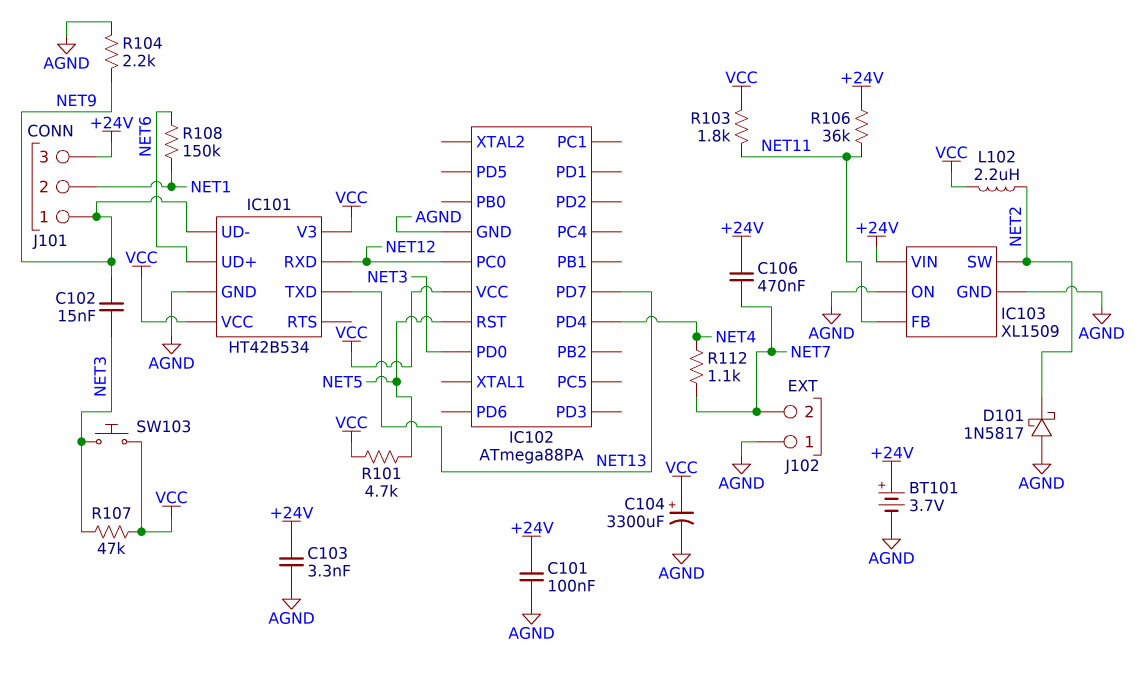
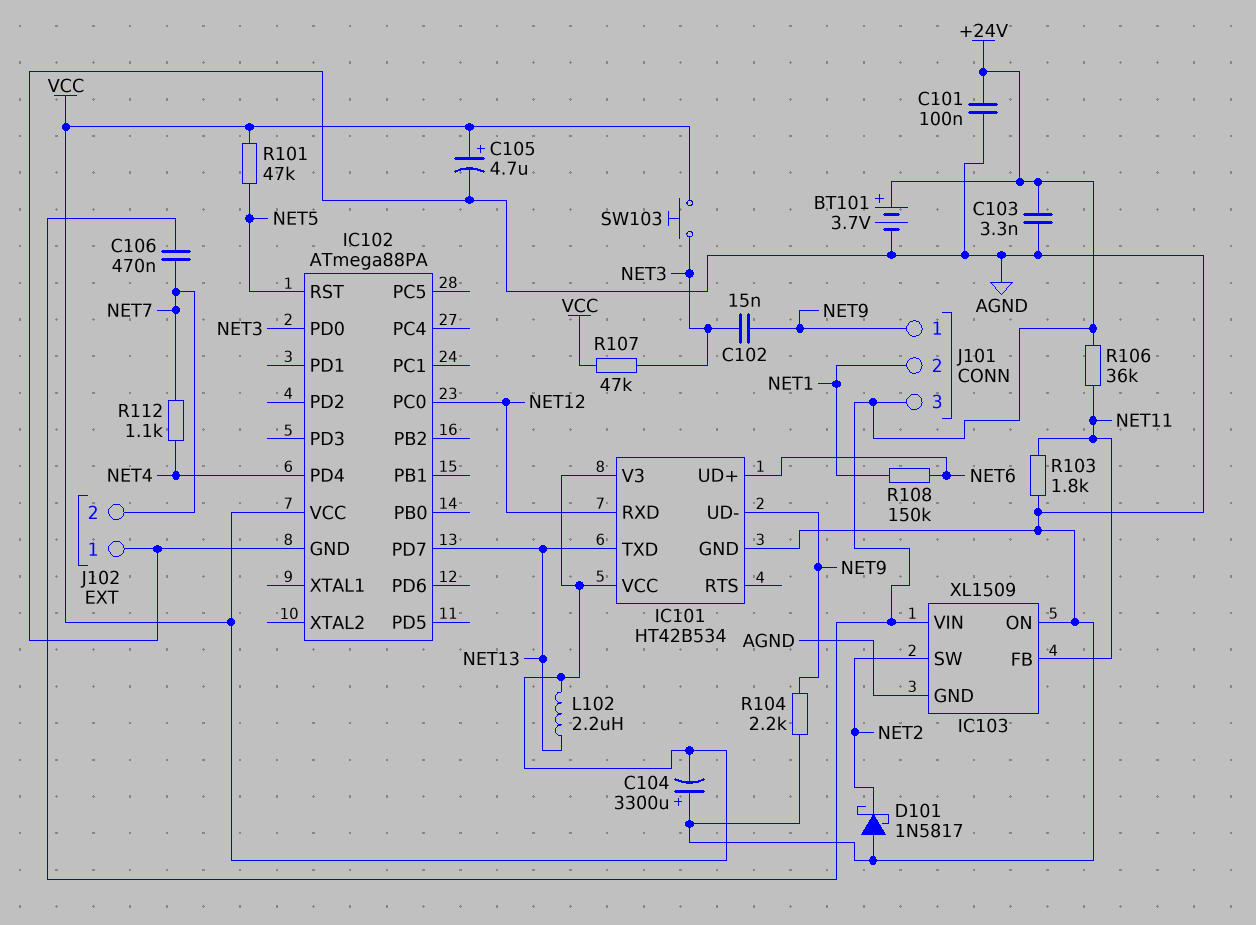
C104: 3300uF (plus VCC, minus AGND) -> 3300uF (plus AGND, minus VCC)
C105: none -> 4.7uF (plus VCC, minus AGND)
L102: 2.2uH (NET2, VCC) -> 2.2uH (NET13, VCC)
R101: 4.7k (NET5, VCC) -> 47k (NET5, VCC)
R103: 1.8k (NET11, VCC) -> 1.8k (AGND, NET11)

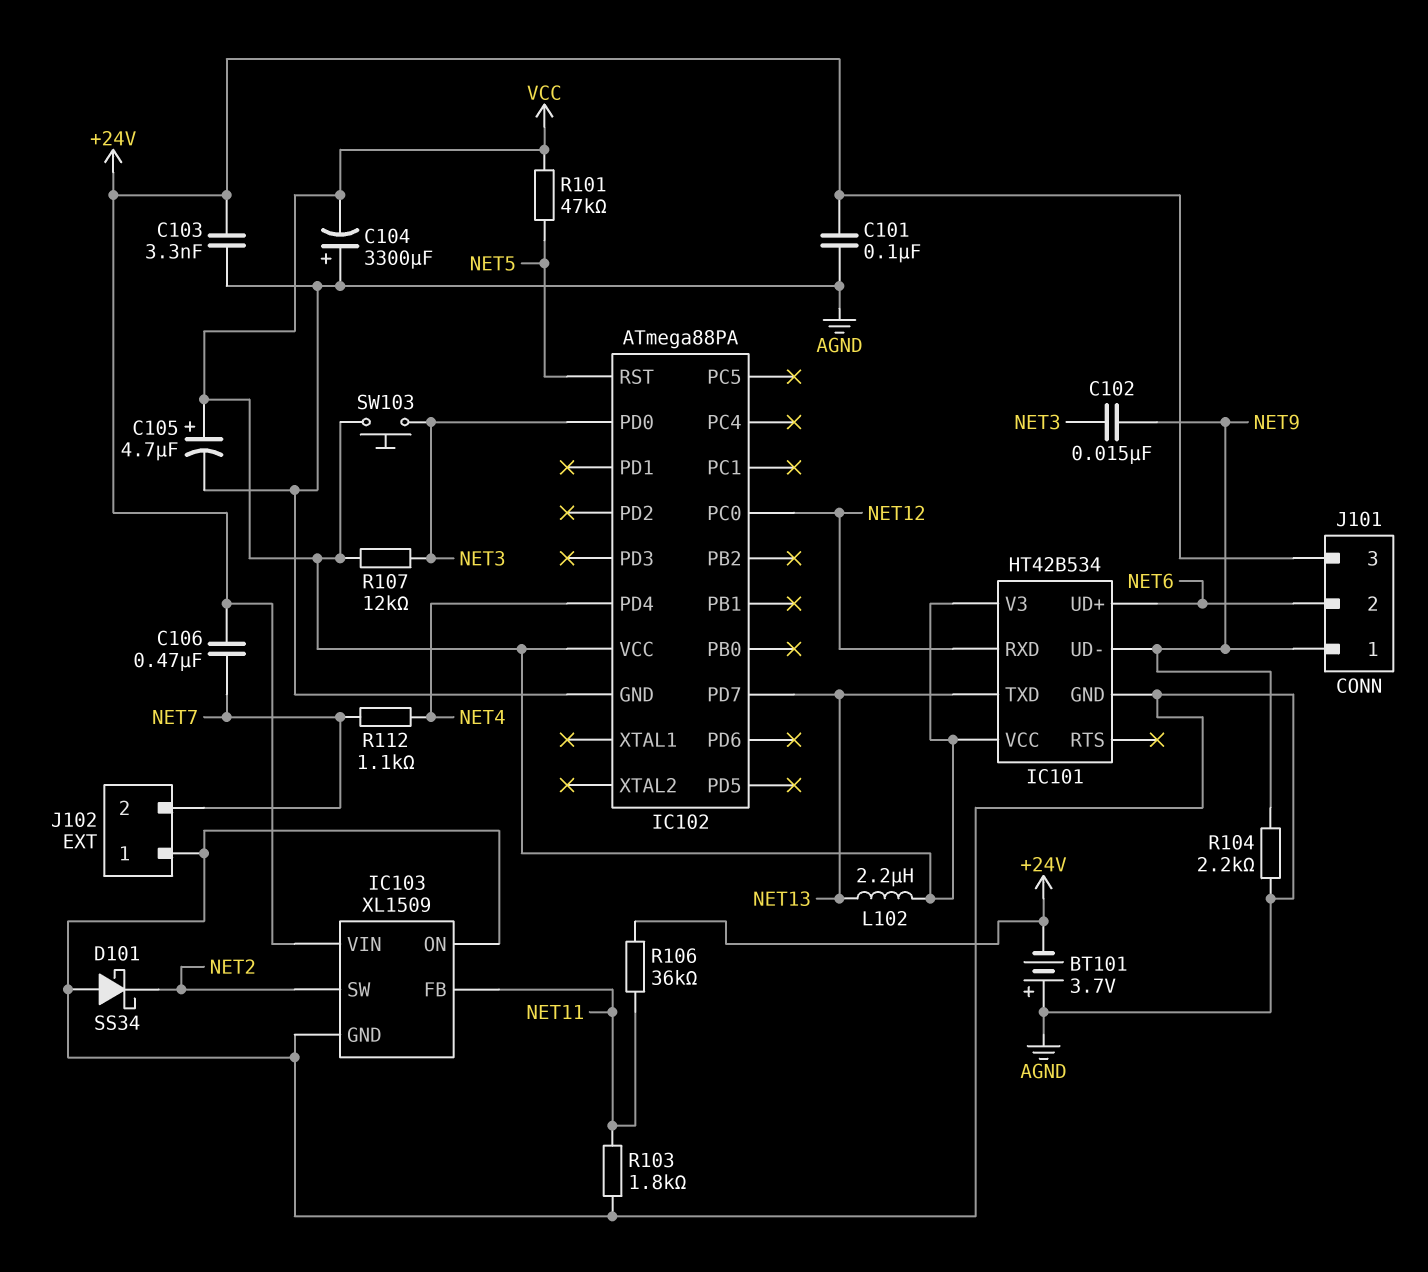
BT101: 3.7V (plus +24V, minus AGND) -> 3.7V (plus AGND, minus +24V)
D101: schottky 1N5817 (A AGND, K NET2) -> schottky SS34 (A AGND, K NET2)
J101 pin 2: NET1 -> NET6
R107: 47k (NET3, VCC) -> 12k (NET3, VCC)
R108: 150k (NET1, NET6) -> none

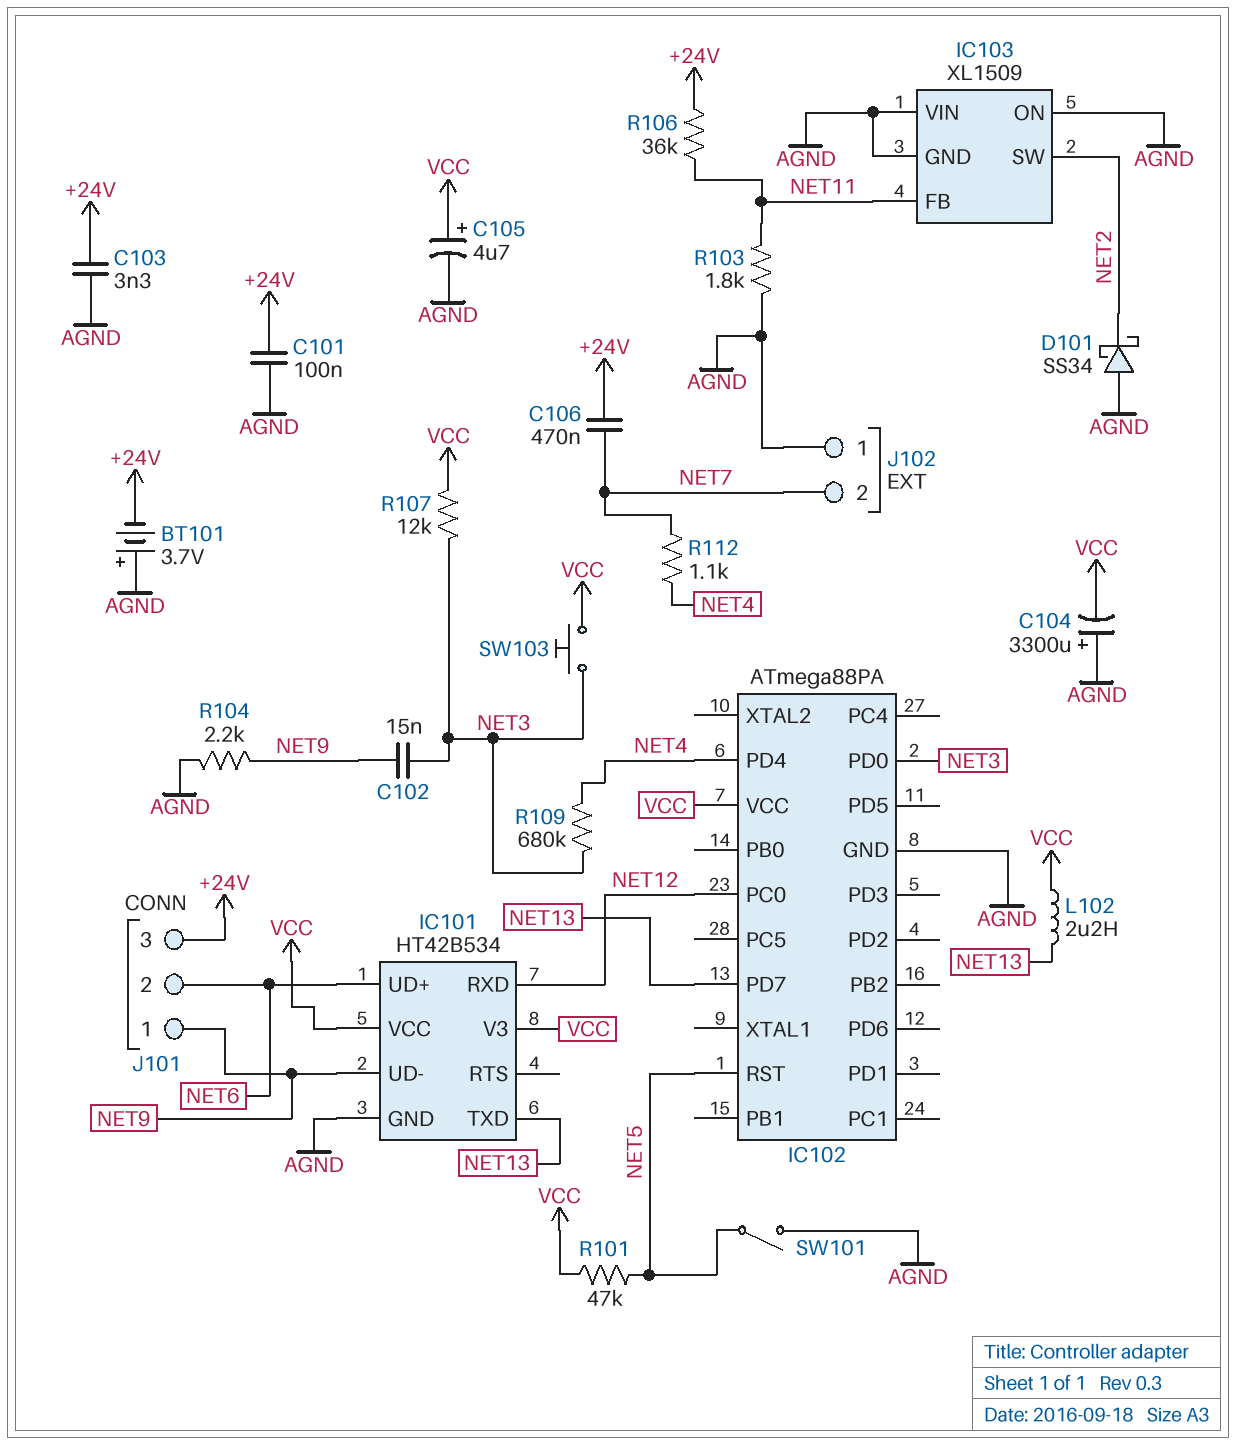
IC103 pin VIN: +24V -> AGND
R109: none -> 680k (NET3, NET4)
SW101: none -> switch (AGND, NET5)

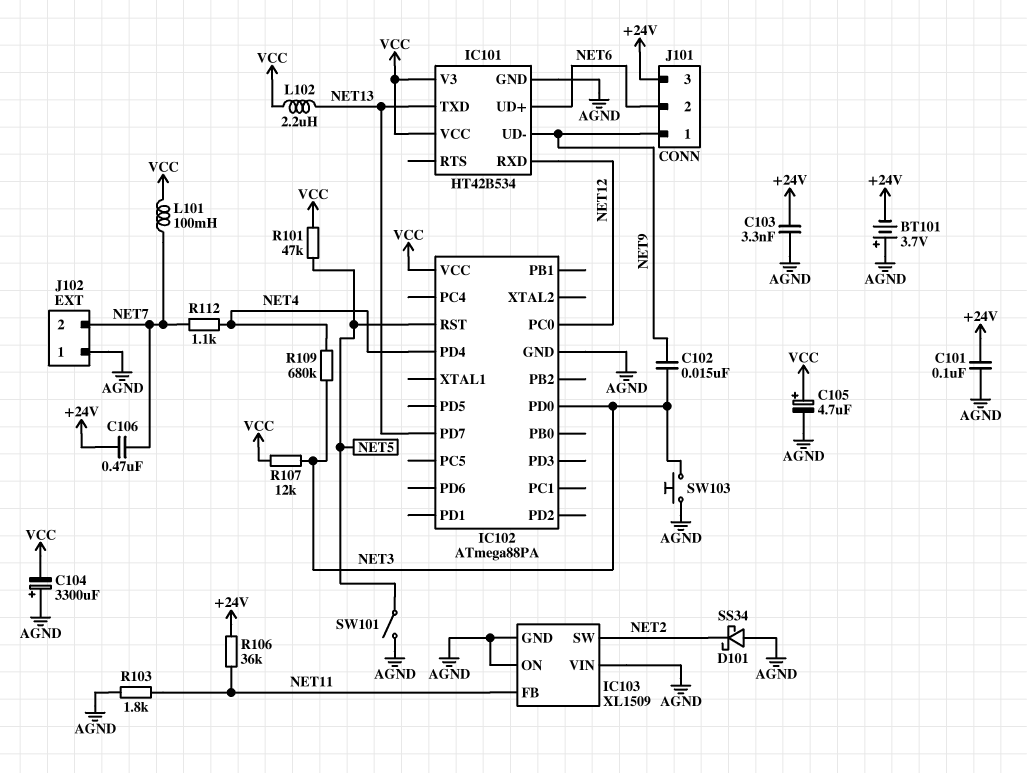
L101: none -> 100mH (NET7, VCC)
R104: 2.2k (AGND, NET9) -> none
SW103: button (NET3, VCC) -> button (AGND, NET3)

